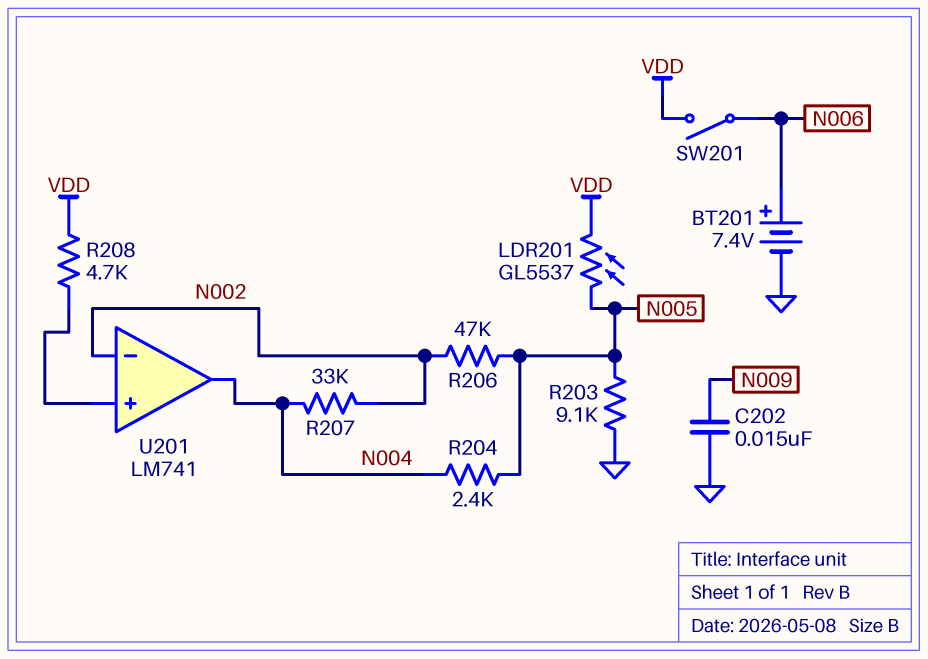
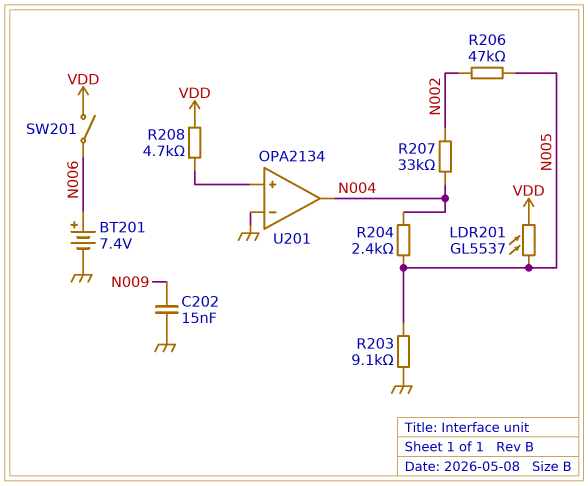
U201: LM741 -> OPA2134
U201 pin in-: N002 -> GND

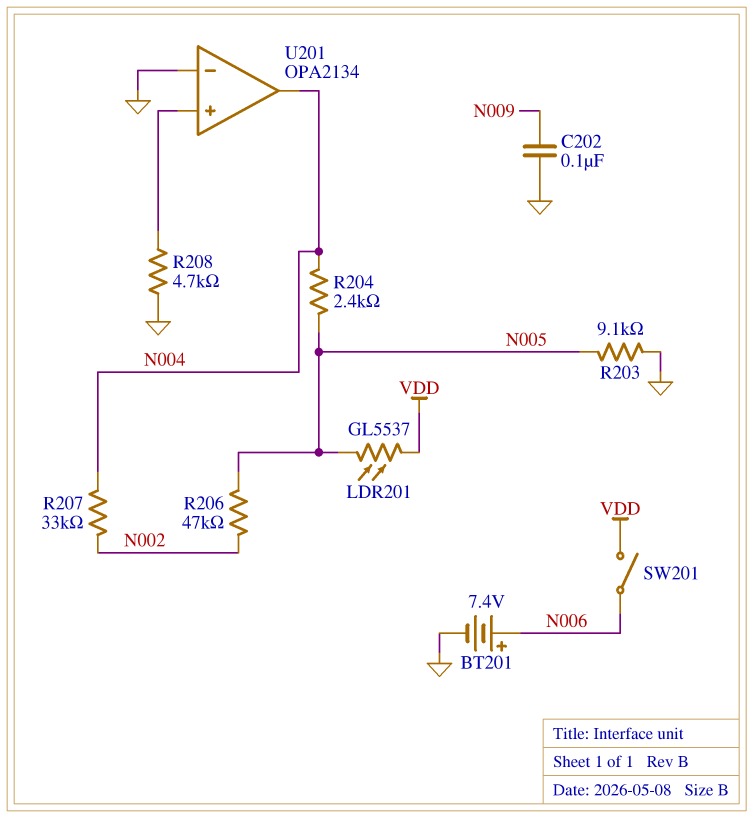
C202: 15nF (GND, N009) -> 100nF (GND, N009)
R208: 4.7k (U201/in+, VDD) -> 4.7k (GND, U201/in+)

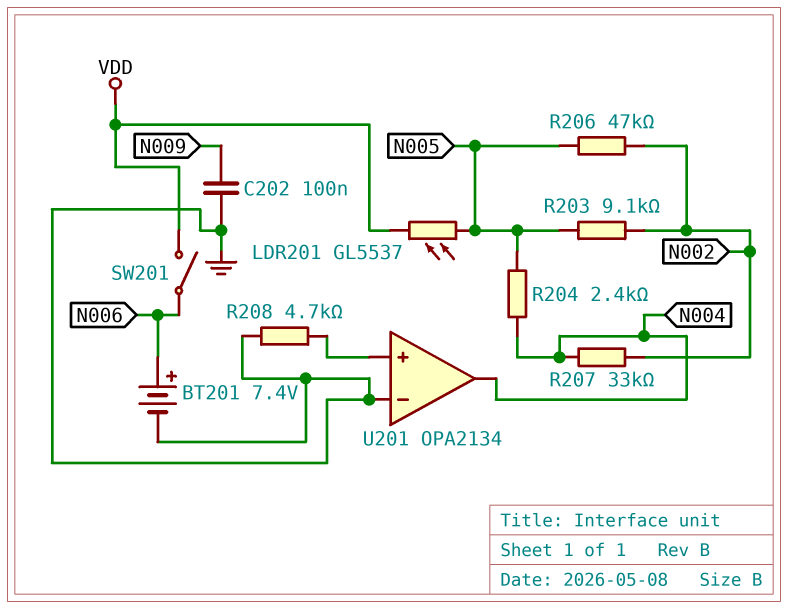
R203: 9.1k (GND, N005) -> 9.1k (N002, N005)

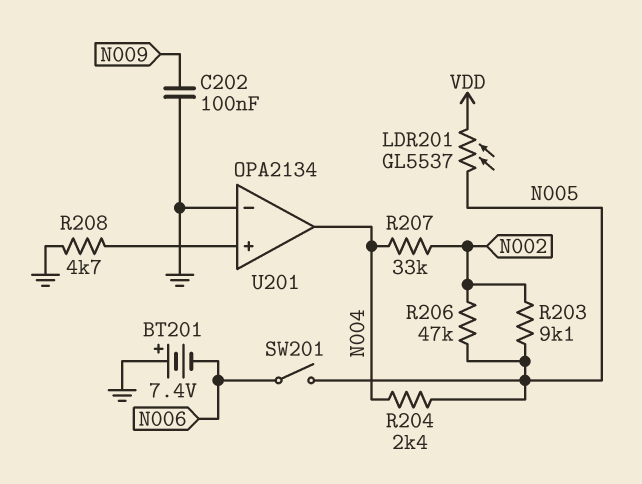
BT201: 7.4V (plus N006, minus GND) -> 7.4V (plus GND, minus N006)
SW201: switch (N006, VDD) -> switch (N005, N006)

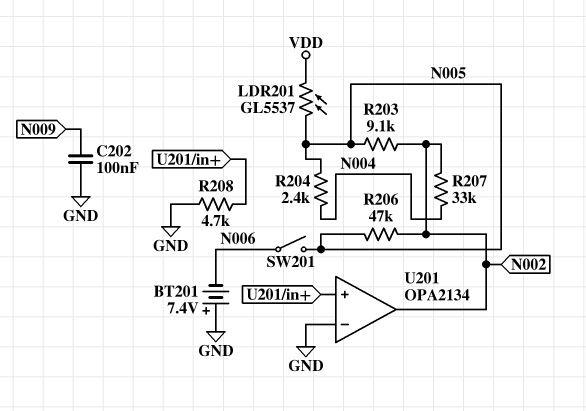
U201 pin out: N004 -> N002

